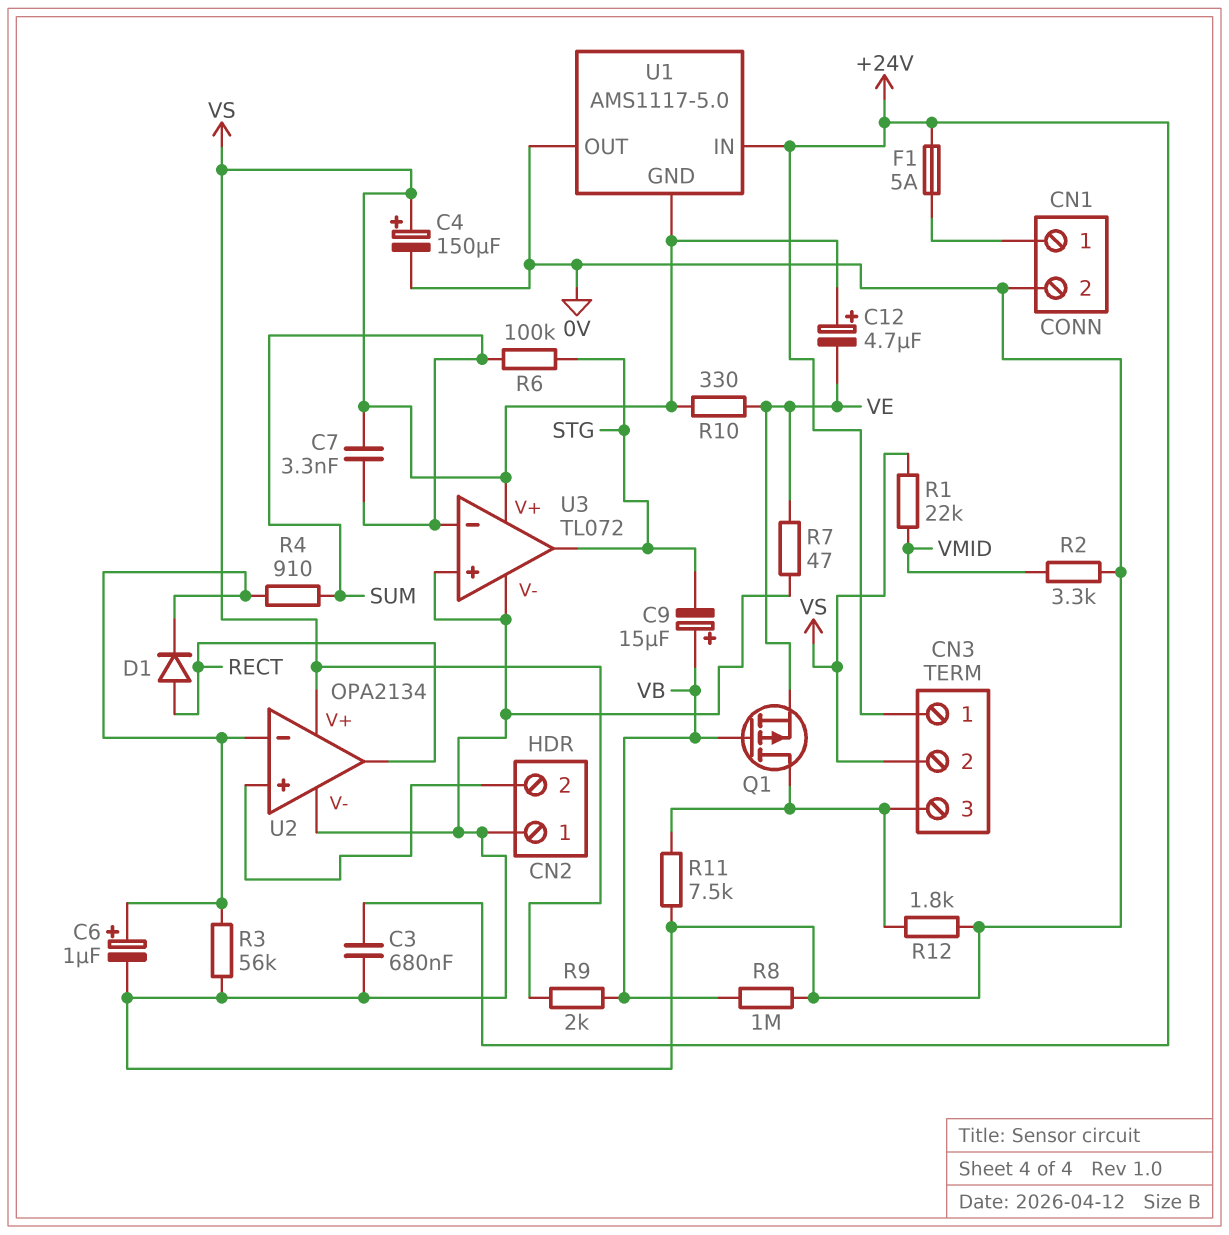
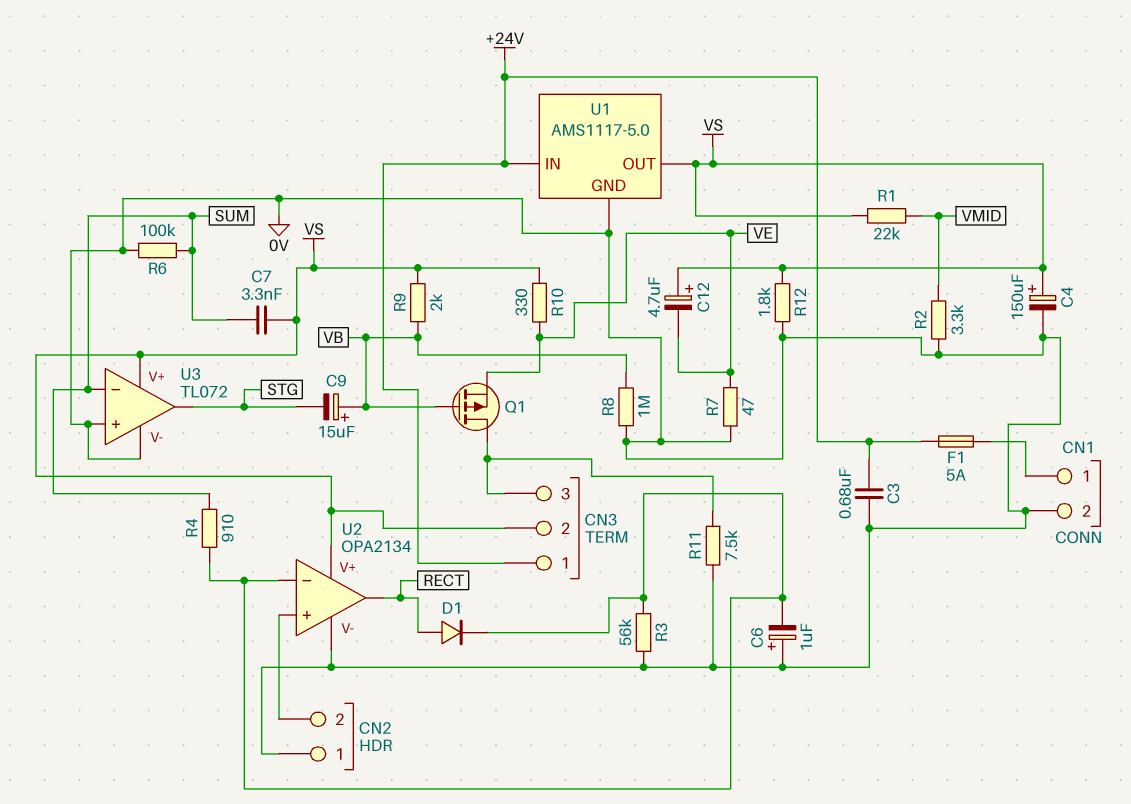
C6: 1uF (plus U2/in-, minus 0V) -> 1uF (plus 0V, minus U2/in-)
R6: 100k (STG, SUM) -> 100k (0V, SUM)
R12: 1.8k (0V, CN3/3) -> 1.8k (0V, VS)
U1 pin GND: VS -> 0V
U1 pin OUT: 0V -> VS

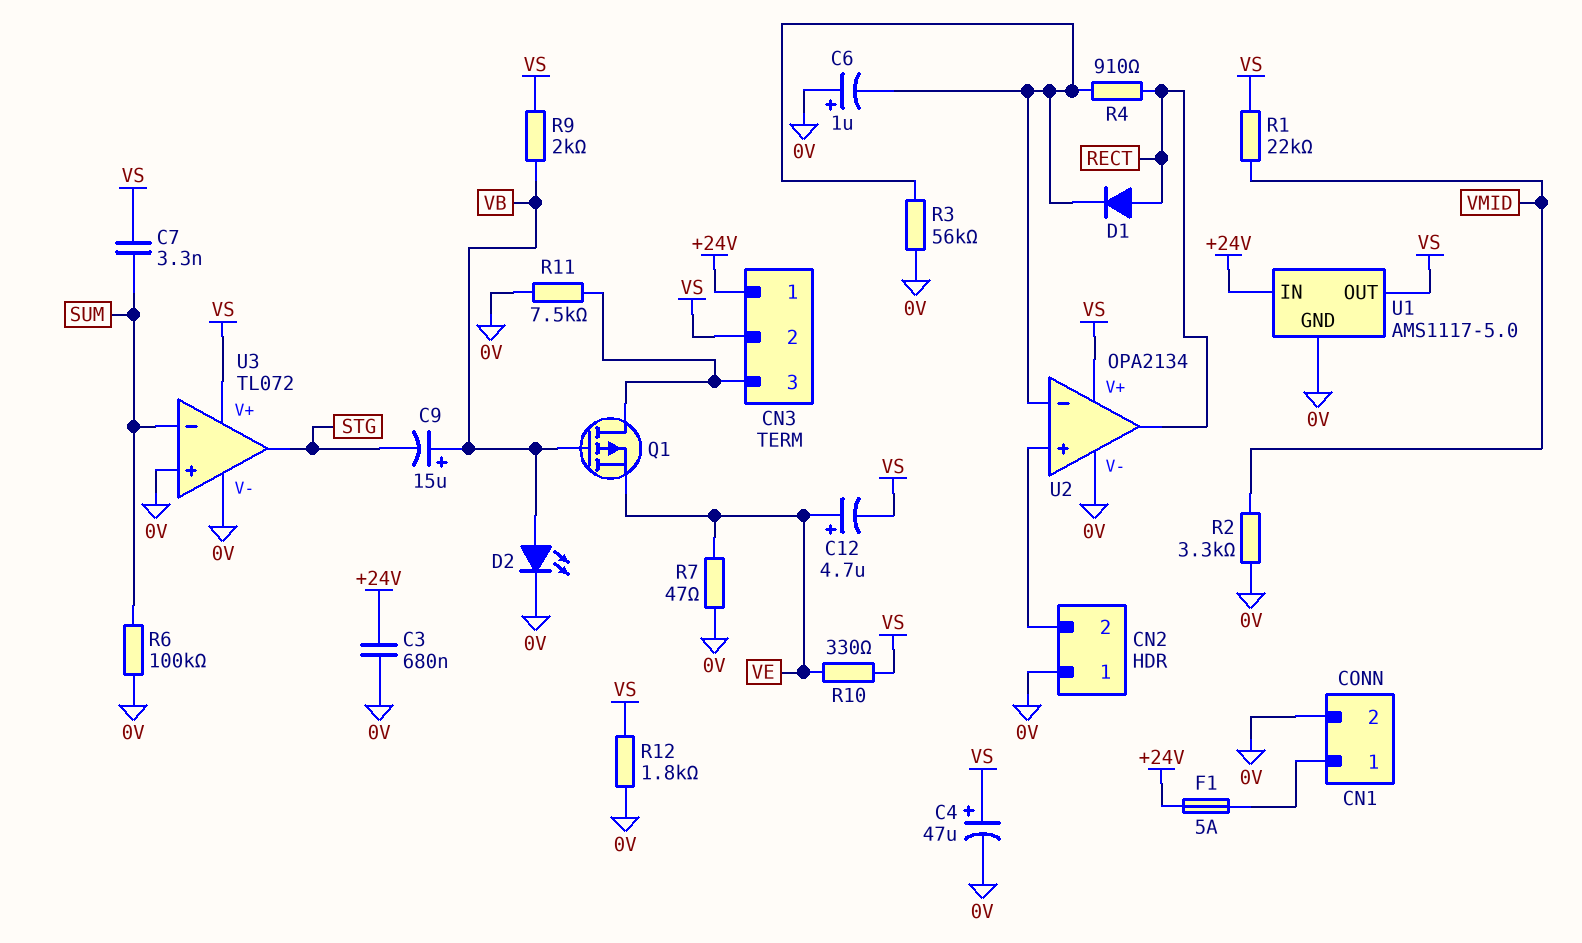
C4: 150uF (plus VS, minus 0V) -> 47uF (plus VS, minus 0V)
C12: 4.7uF (plus VS, minus VE) -> 4.7uF (plus VE, minus VS)
D2: none -> LED (A VB, K 0V)
R4: 910 (SUM, U2/in-) -> 910 (RECT, U2/in-)
R8: 1M (0V, VB) -> none

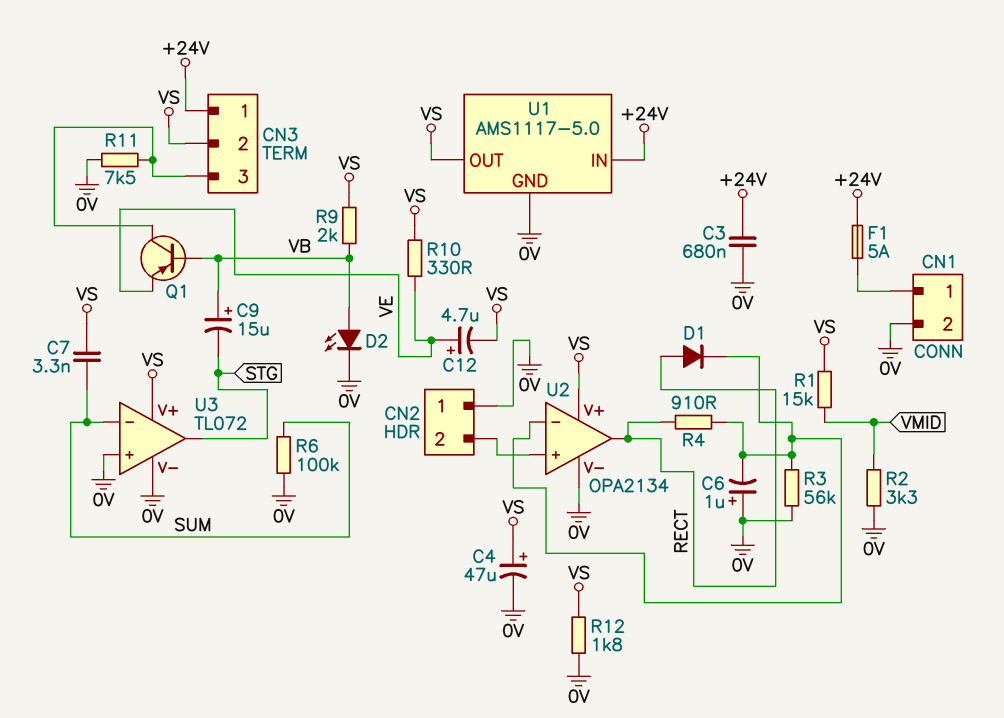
Q1: PMOS (G VB, D CN3/3, S VE) -> PNP (B VB, C CN3/3, E VE)
R1: 22k (VMID, VS) -> 15k (VMID, VS)
R7: 47 (0V, VE) -> none

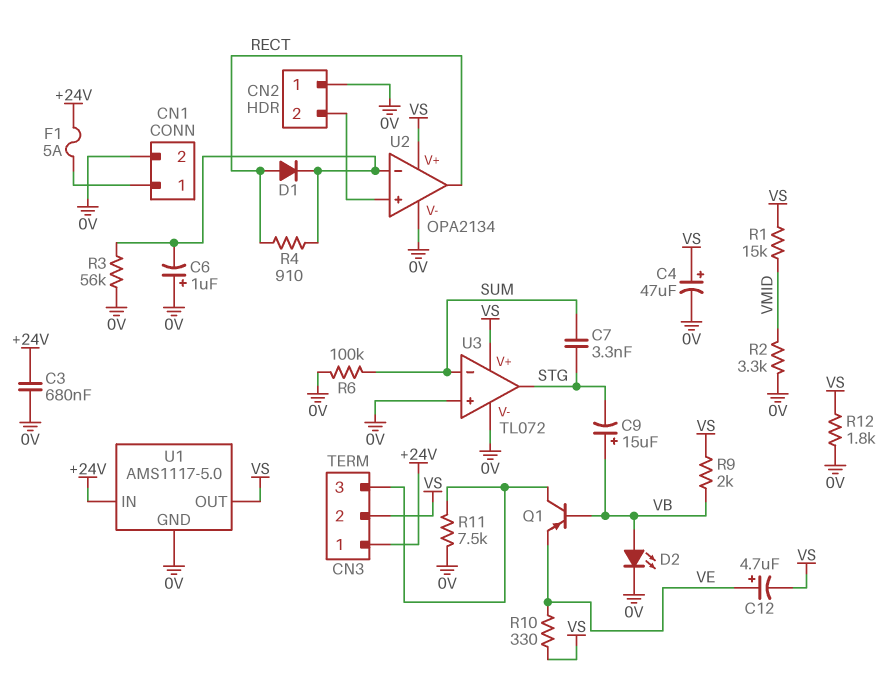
C7: 3.3nF (SUM, VS) -> 3.3nF (STG, SUM)

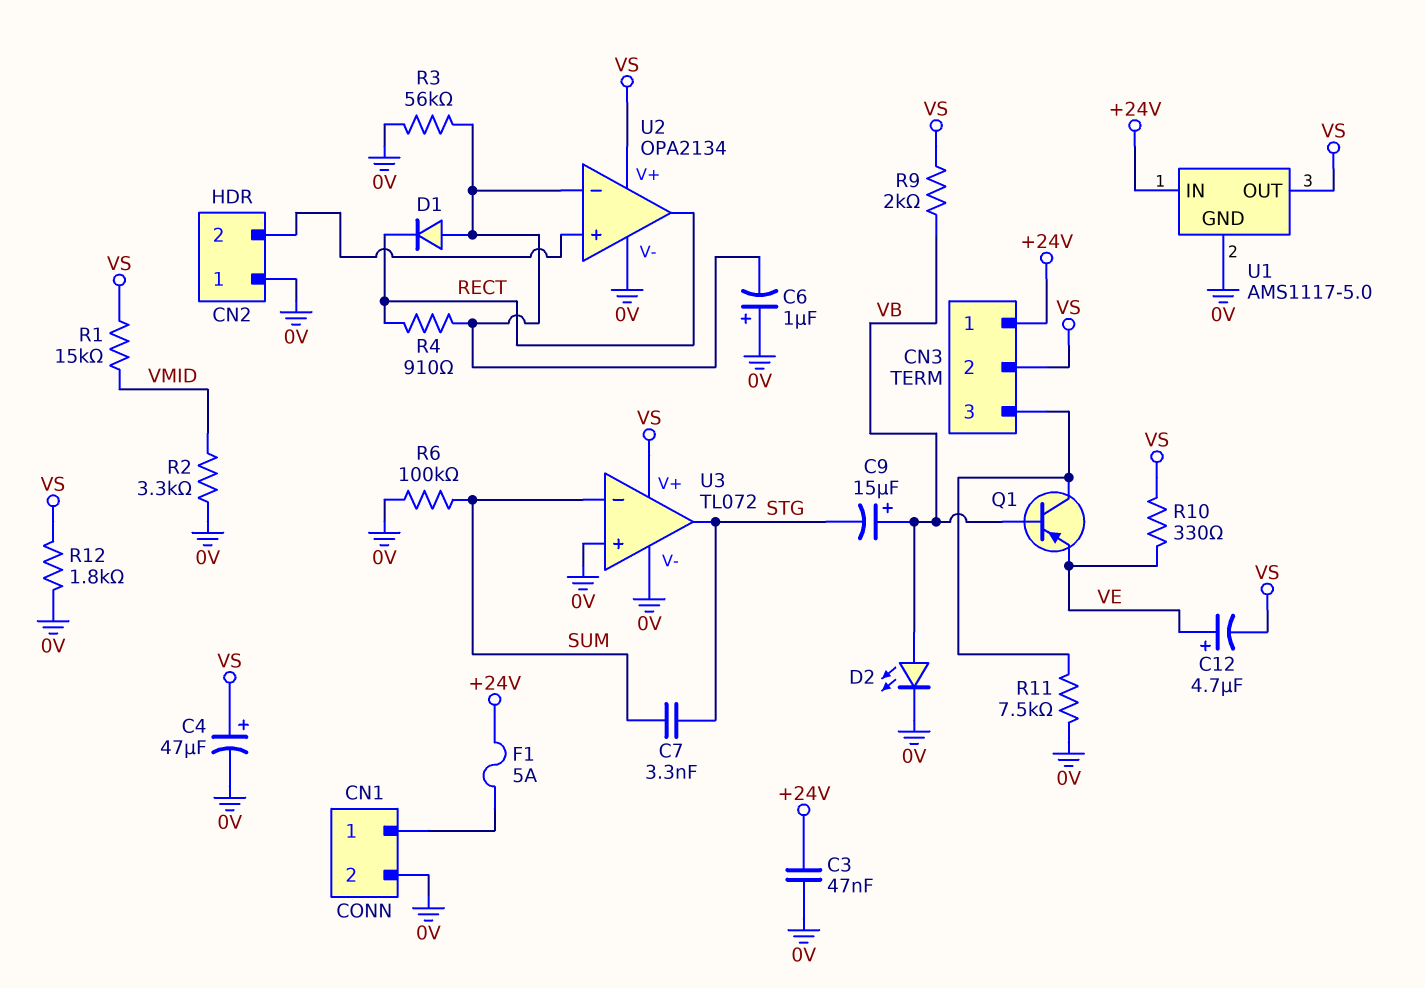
C3: 680nF (+24V, 0V) -> 47nF (+24V, 0V)
D1: diode (A RECT, K U2/in-) -> diode (A U2/in-, K RECT)

